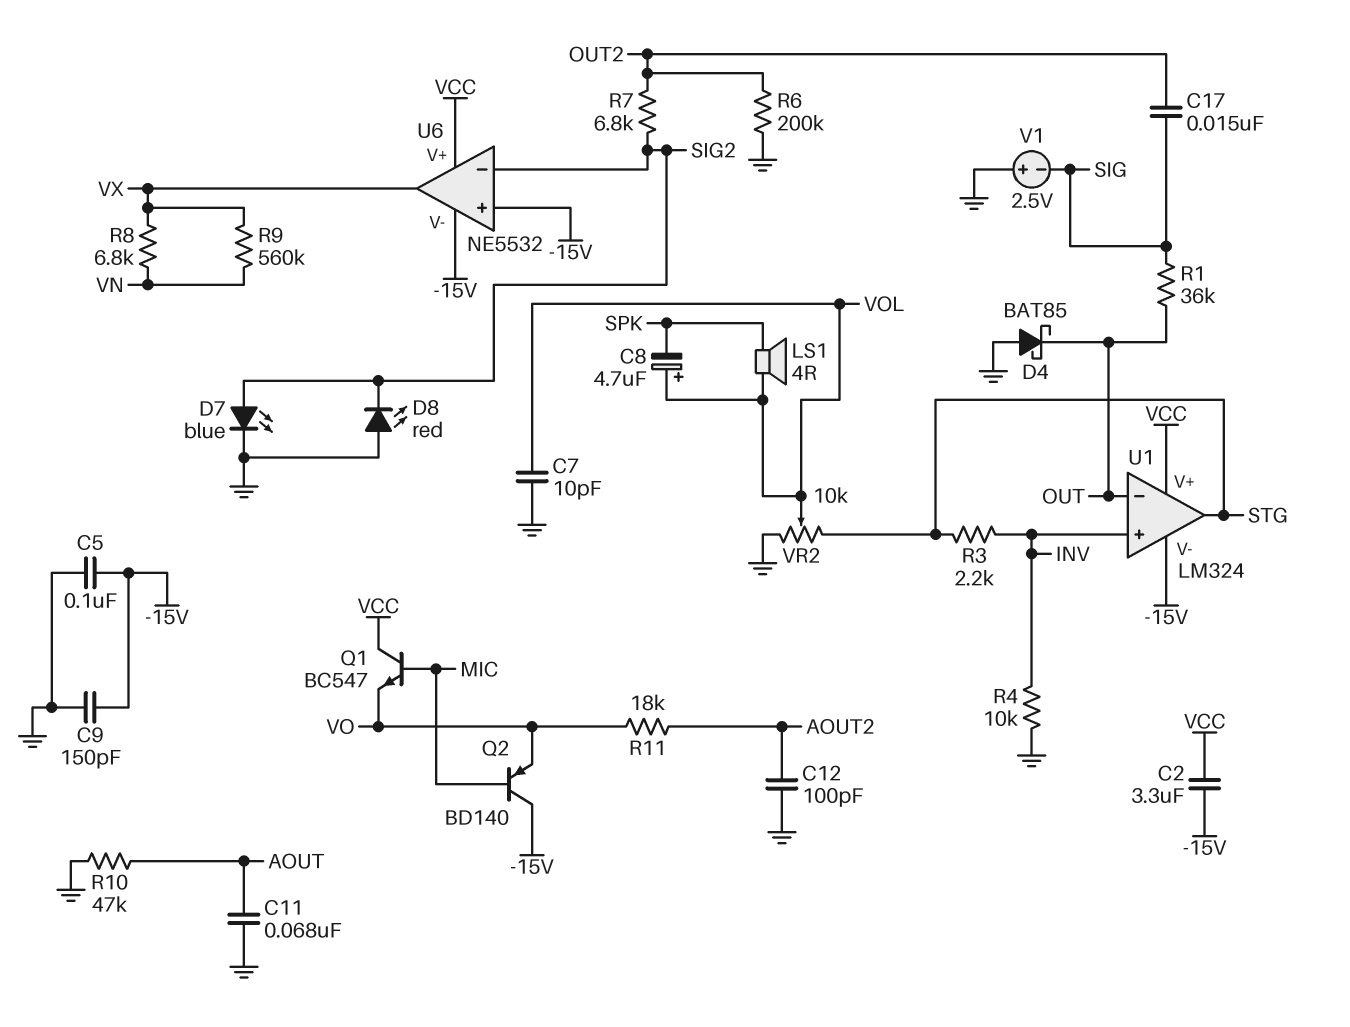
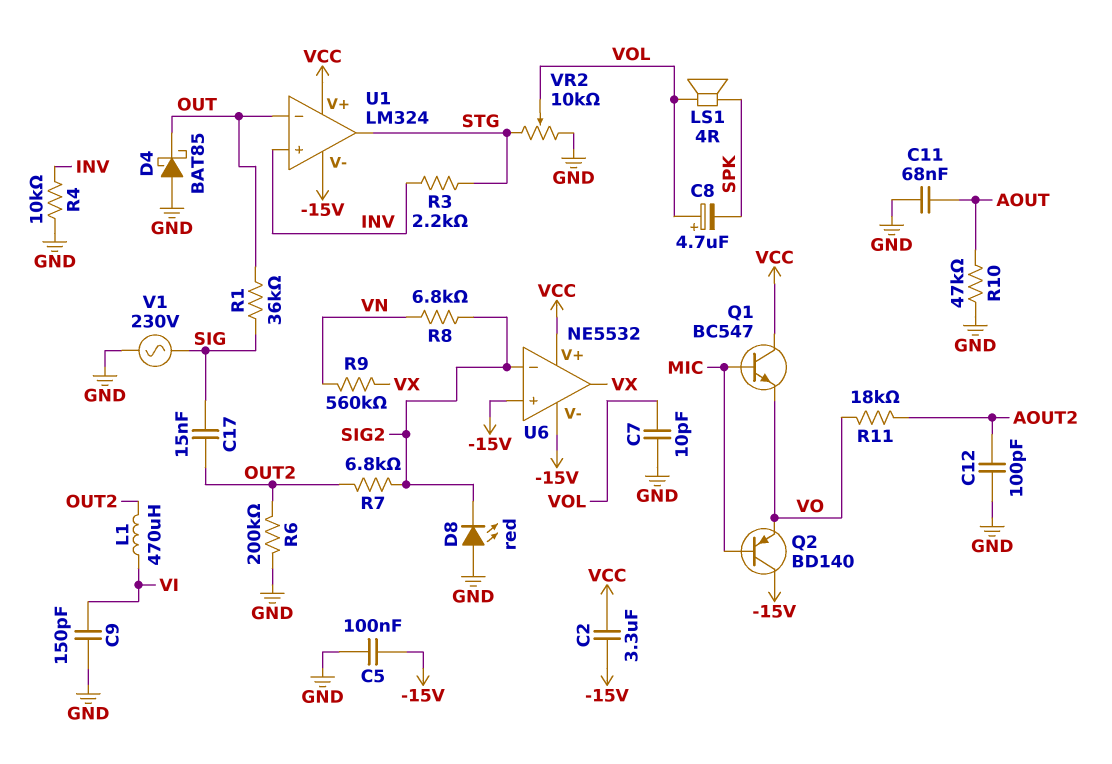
C9: 150pF (-15V, GND) -> 150pF (GND, VI)
D7: LED blue (A SIG2, K GND) -> none
L1: none -> 470uH (OUT2, VI)
R8: 6.8k (VN, VX) -> 6.8k (SIG2, VN)
V1: 2.5V (plus GND, minus SIG) -> AC 230V (GND, SIG)

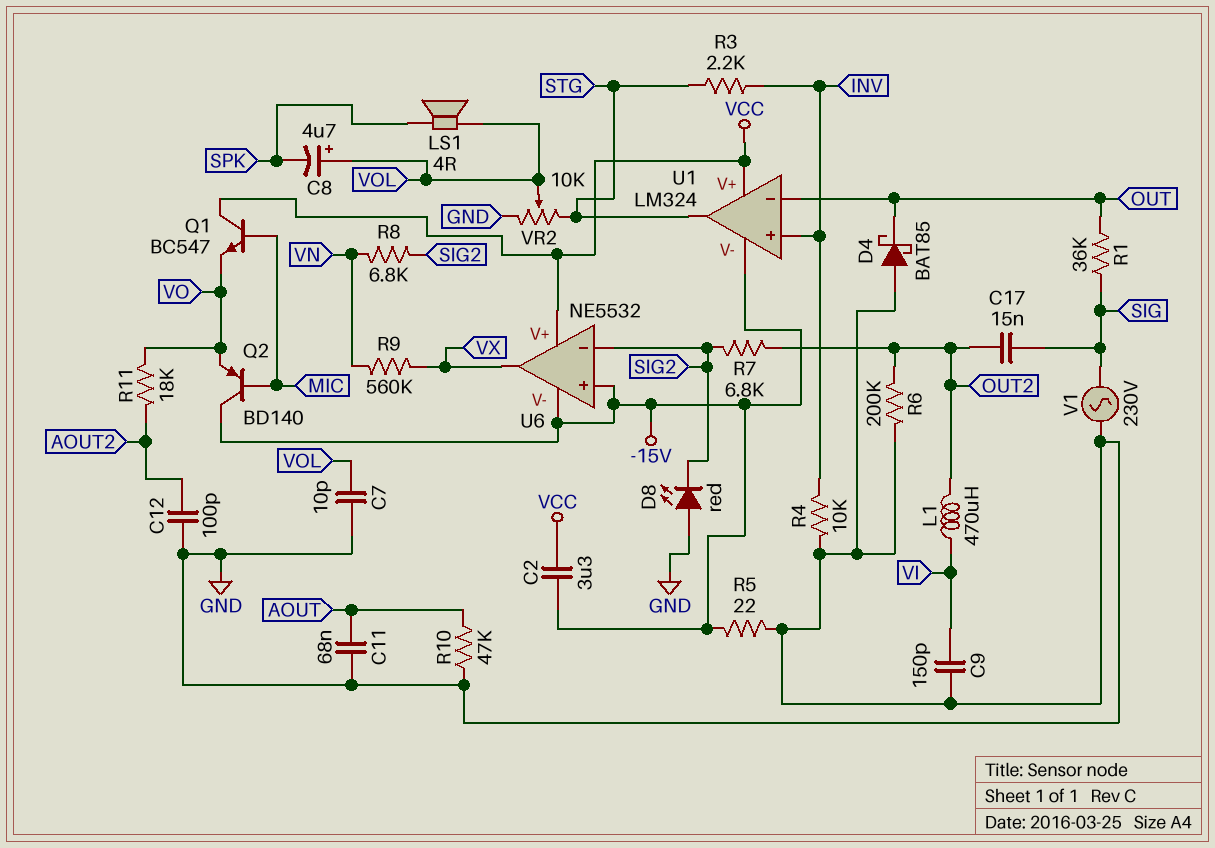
C5: 100nF (-15V, GND) -> none
R5: none -> 22 (-15V, GND)

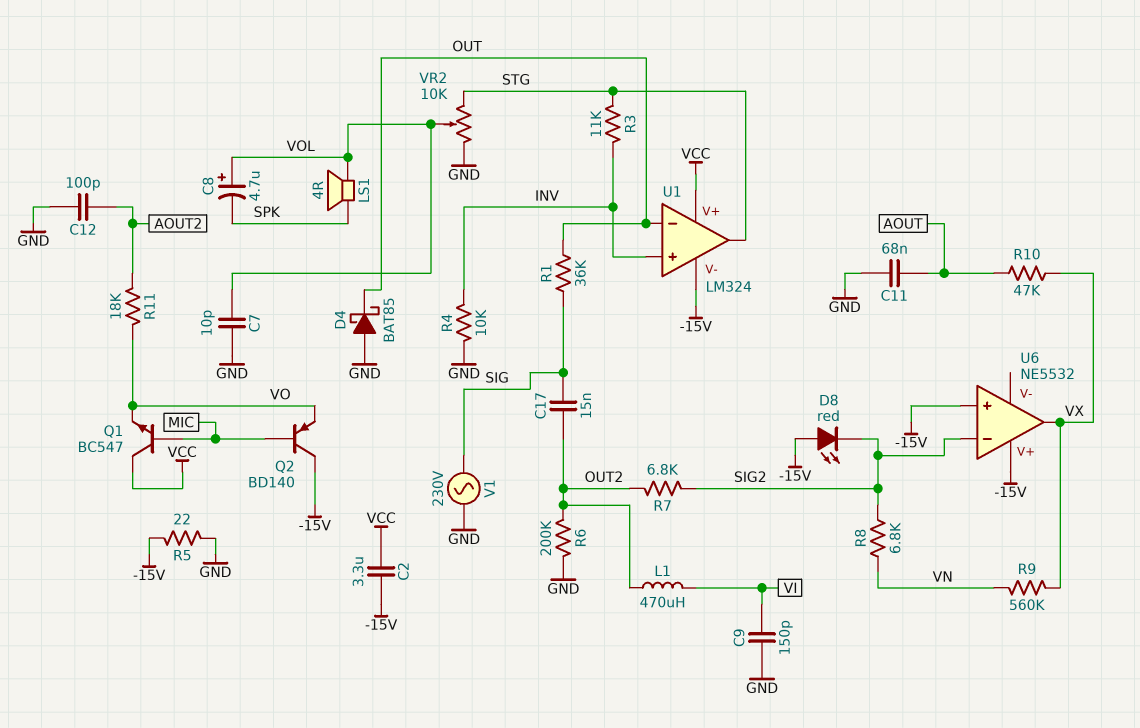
D8: LED red (A GND, K SIG2) -> LED red (A -15V, K SIG2)
R3: 2.2k (INV, STG) -> 11k (INV, STG)
R10: 47k (AOUT, GND) -> 47k (AOUT, VX)
U6 pin V+: VCC -> -15V
U6 pin V-: -15V -> none

